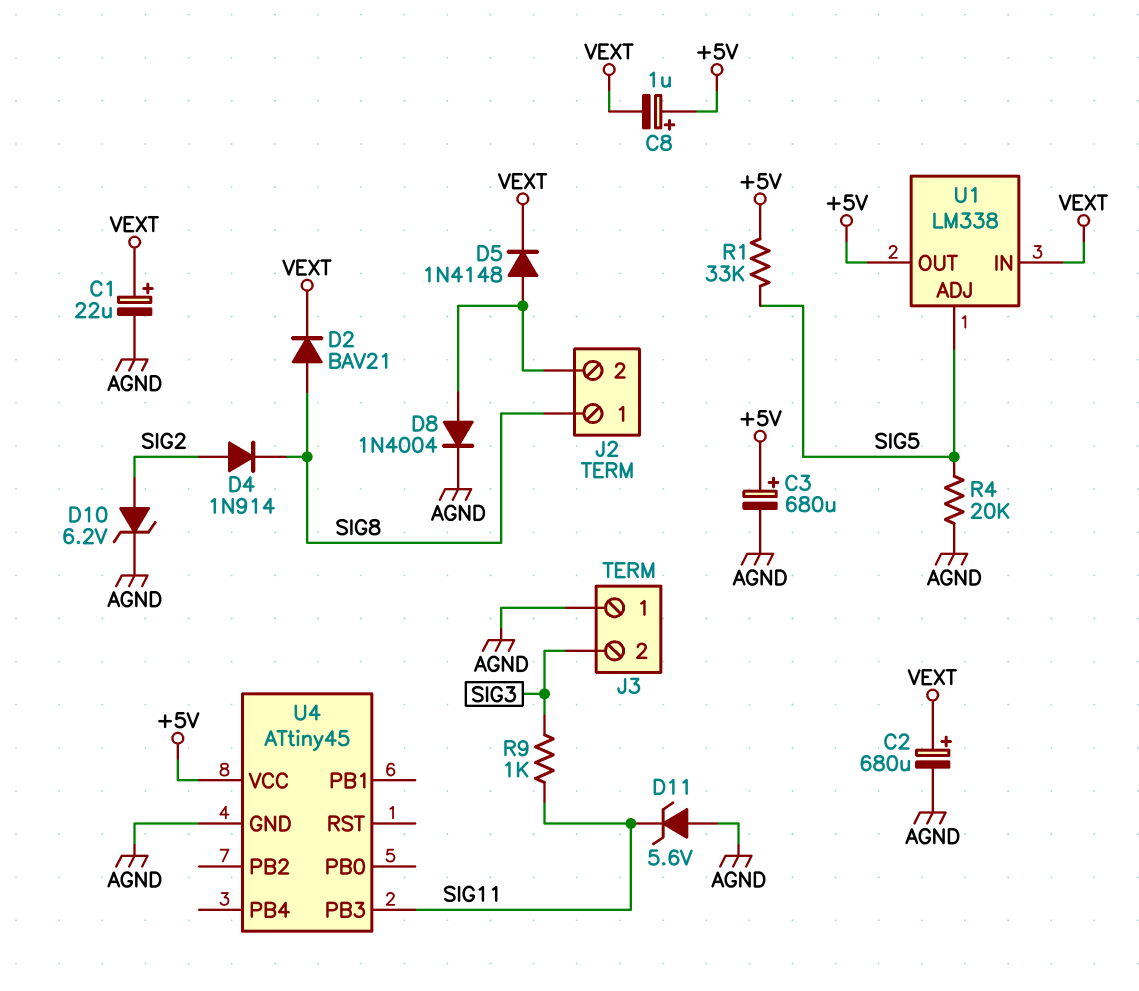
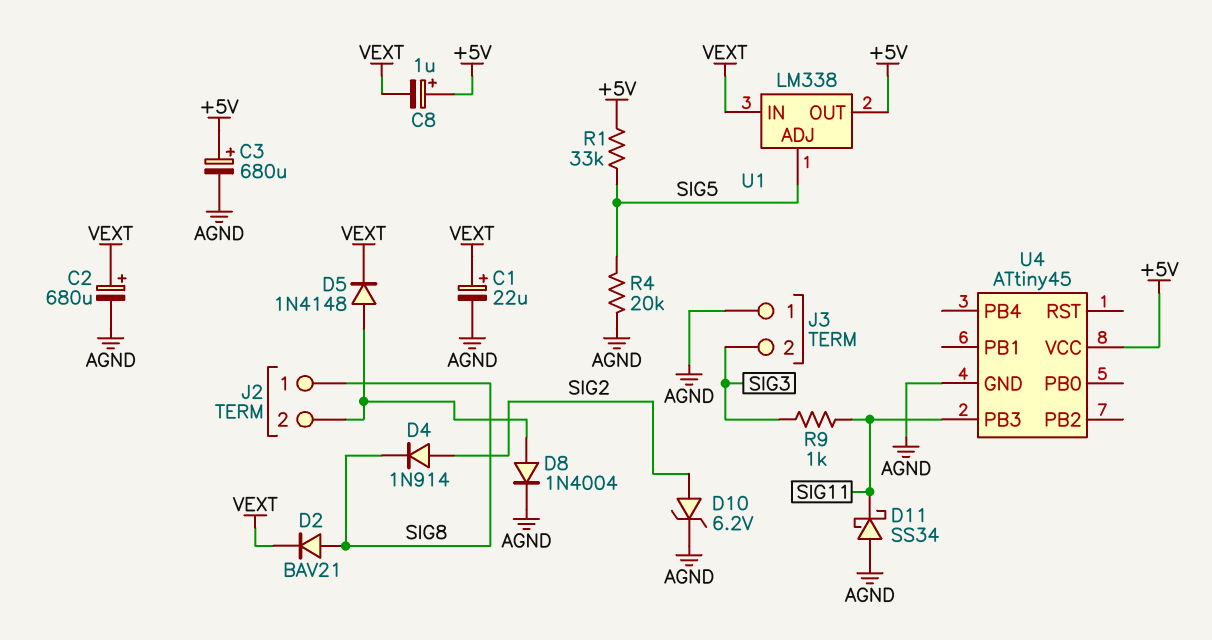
D11: zener 5.6V (A AGND, K SIG11) -> schottky SS34 (A AGND, K SIG11)

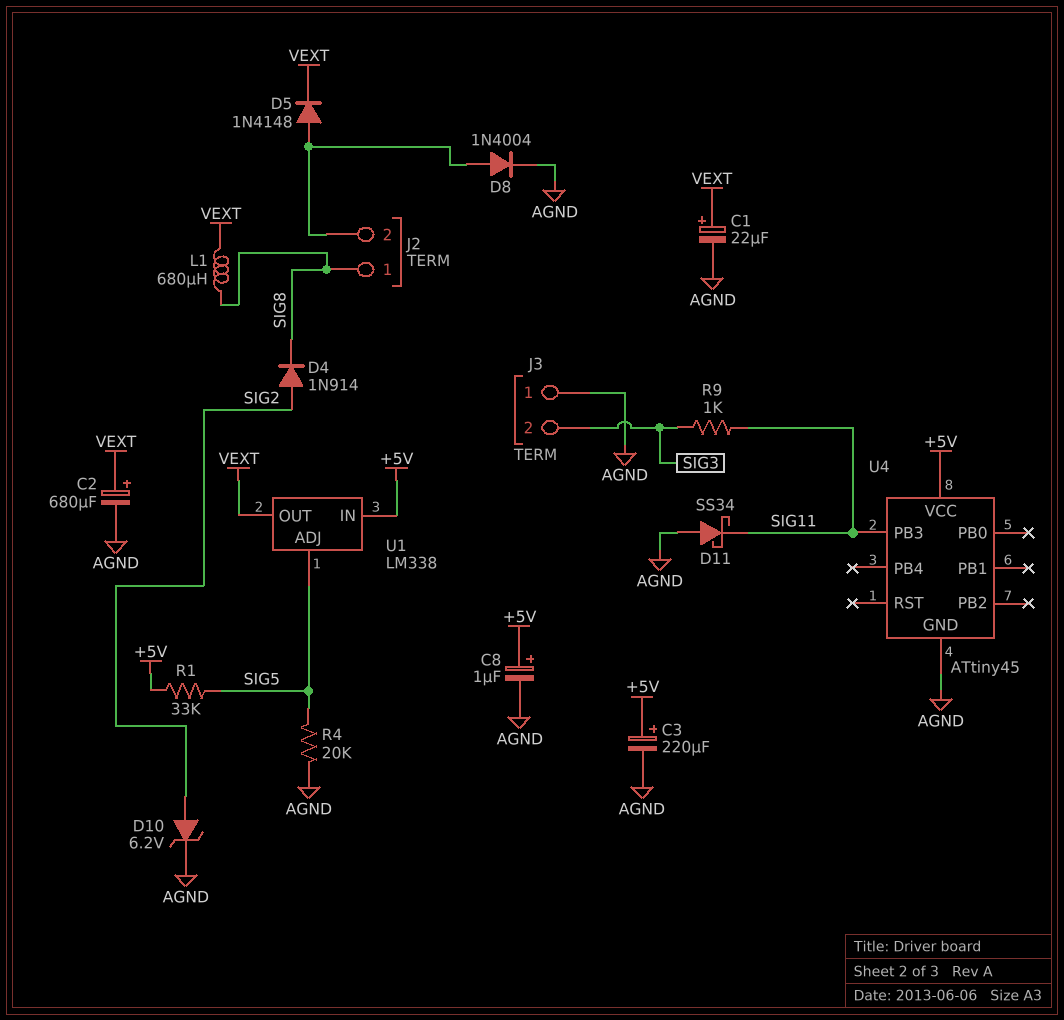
C3: 680uF (plus +5V, minus AGND) -> 220uF (plus +5V, minus AGND)
C8: 1uF (plus +5V, minus VEXT) -> 1uF (plus +5V, minus AGND)
D2: diode BAV21 (A SIG8, K VEXT) -> none
L1: none -> 680uH (SIG8, VEXT)
U1 pin IN: VEXT -> +5V
U1 pin OUT: +5V -> VEXT

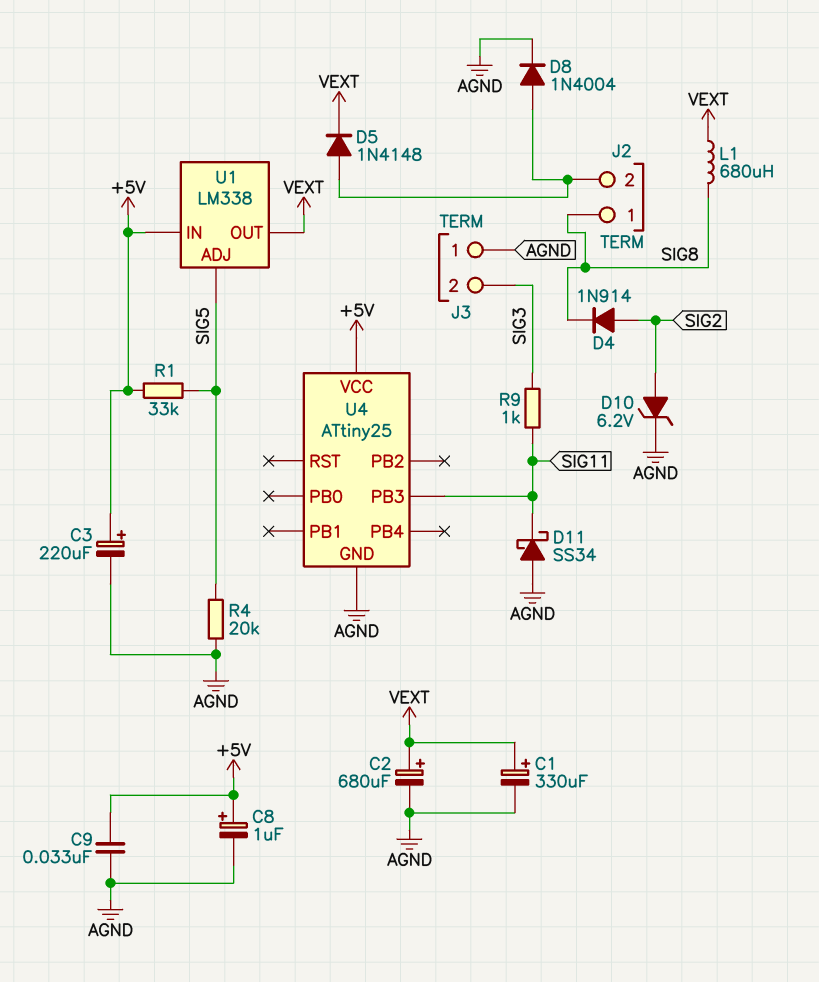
C1: 22uF (plus VEXT, minus AGND) -> 330uF (plus VEXT, minus AGND)
C9: none -> 33nF (+5V, AGND)
U4: ATtiny45 -> ATtiny25

